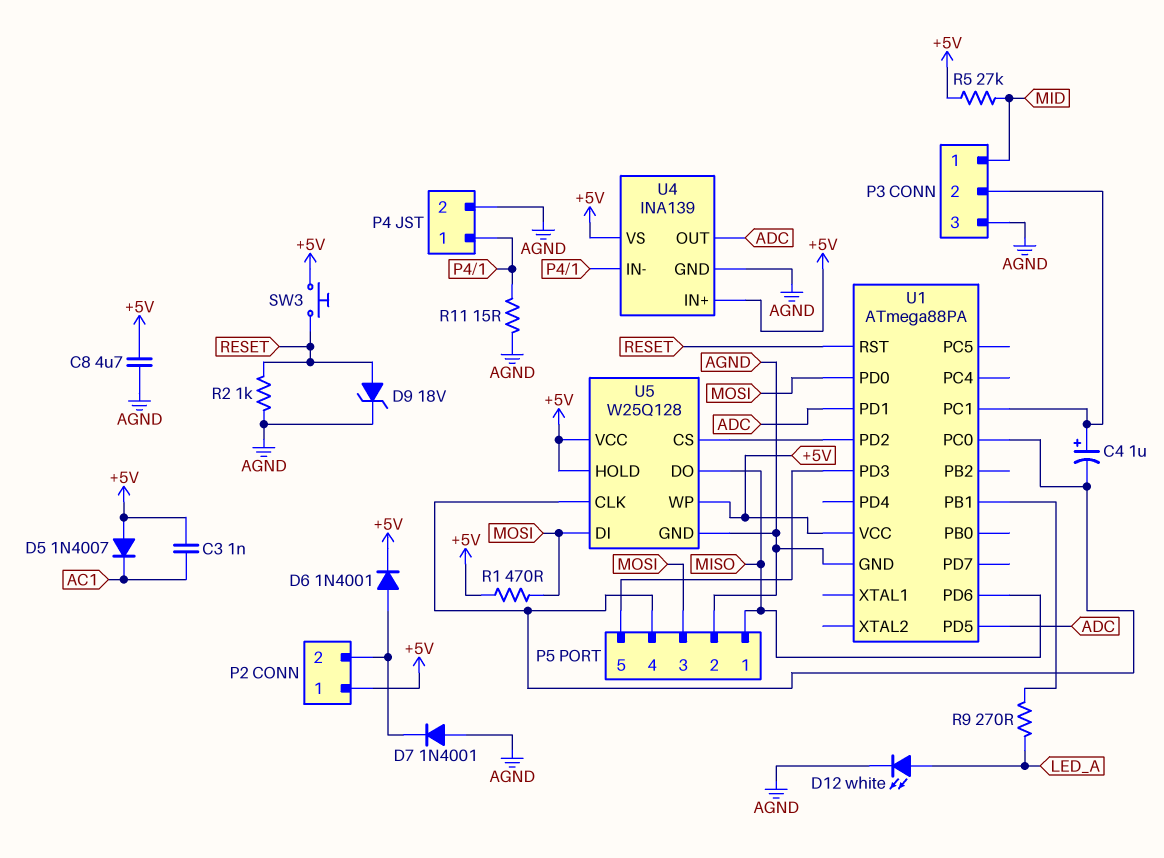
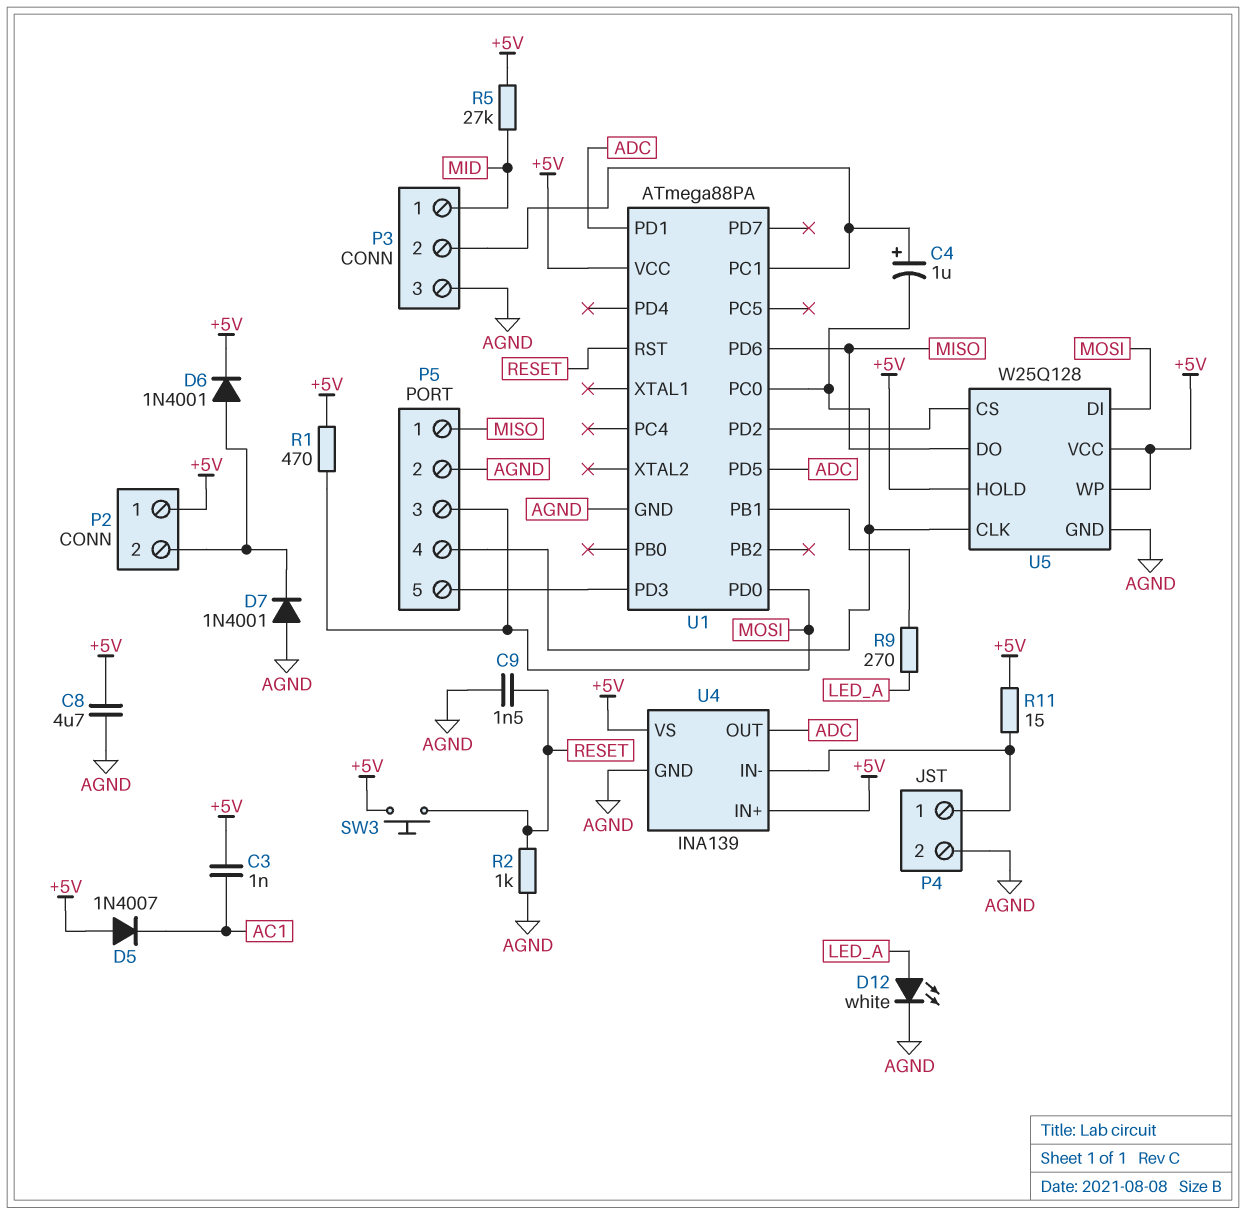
C9: none -> 1.5nF (AGND, RESET)
D9: zener 18V (A RESET, K AGND) -> none
R11: 15 (AGND, P4/1) -> 15 (+5V, P4/1)

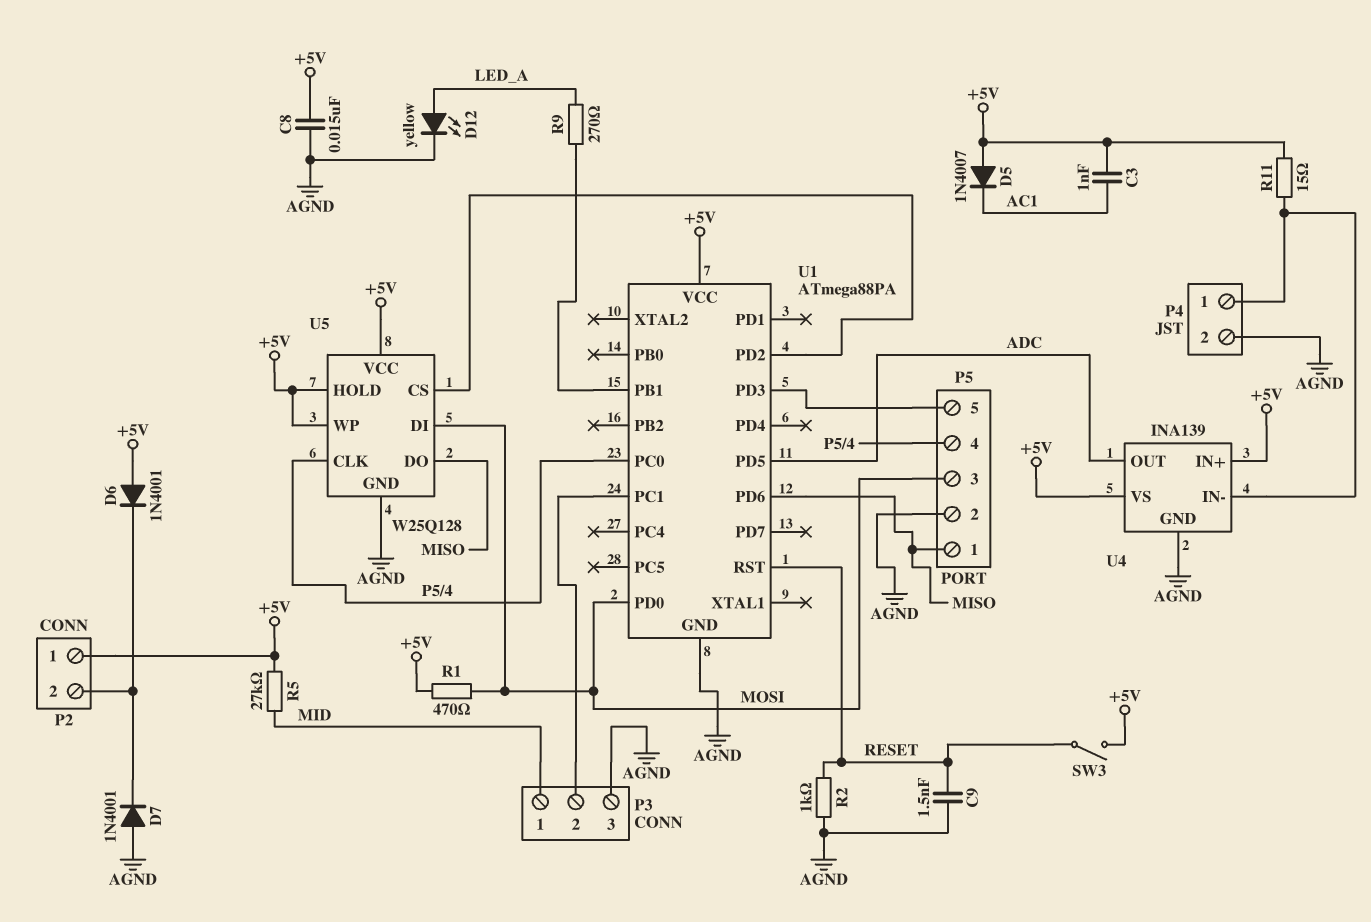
C4: 1uF (plus P3/2, minus P5/4) -> none
C8: 4.7uF (+5V, AGND) -> 15nF (+5V, AGND)
D6: diode 1N4001 (A P2/2, K +5V) -> diode 1N4001 (A +5V, K P2/2)
D12: LED white (A LED_A, K AGND) -> LED yellow (A LED_A, K AGND)
SW3: button (+5V, RESET) -> switch (+5V, RESET)
U1 pin PD1: ADC -> none

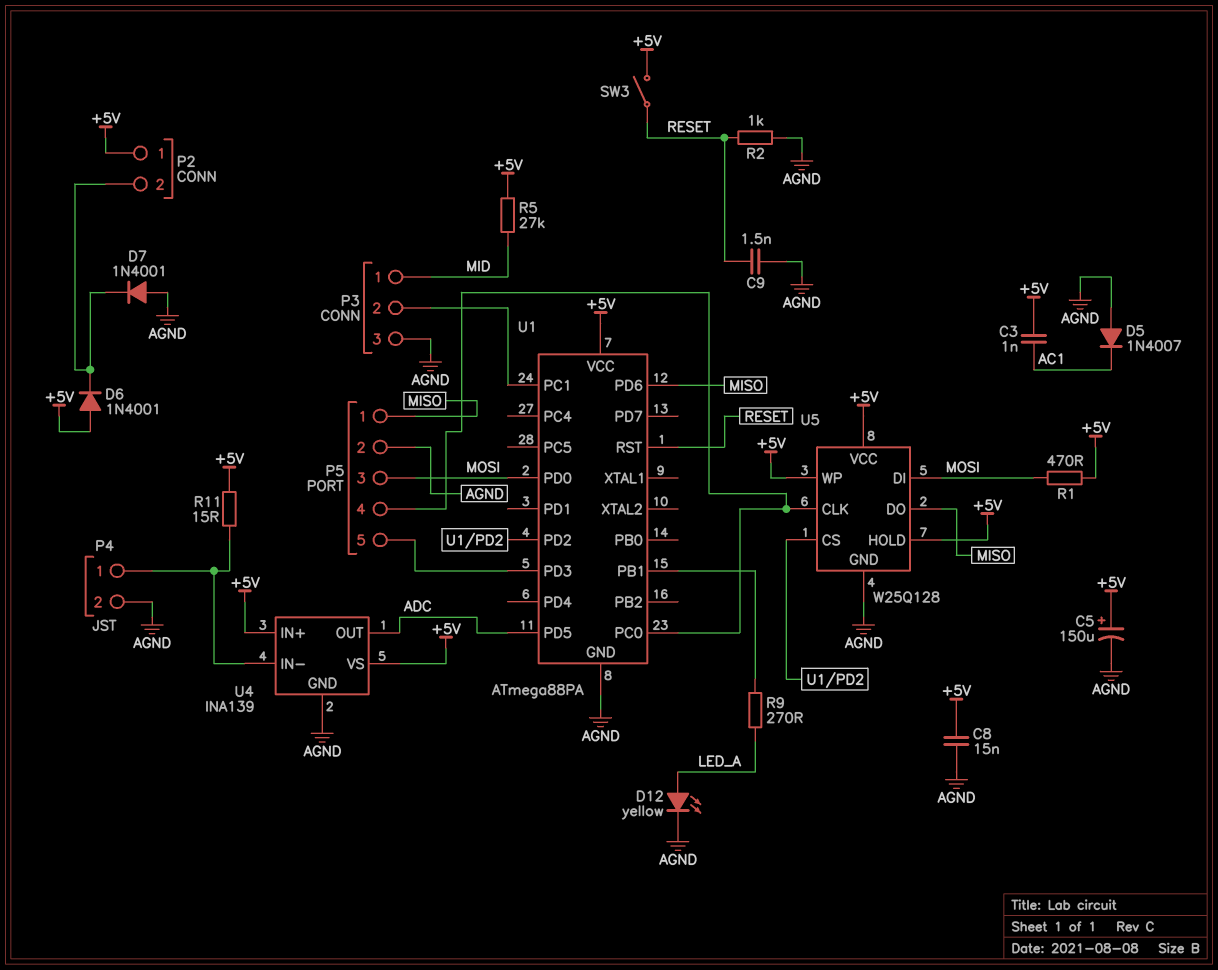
C5: none -> 150uF (plus +5V, minus AGND)
D5: diode 1N4007 (A +5V, K AC1) -> diode 1N4007 (A AGND, K AC1)

